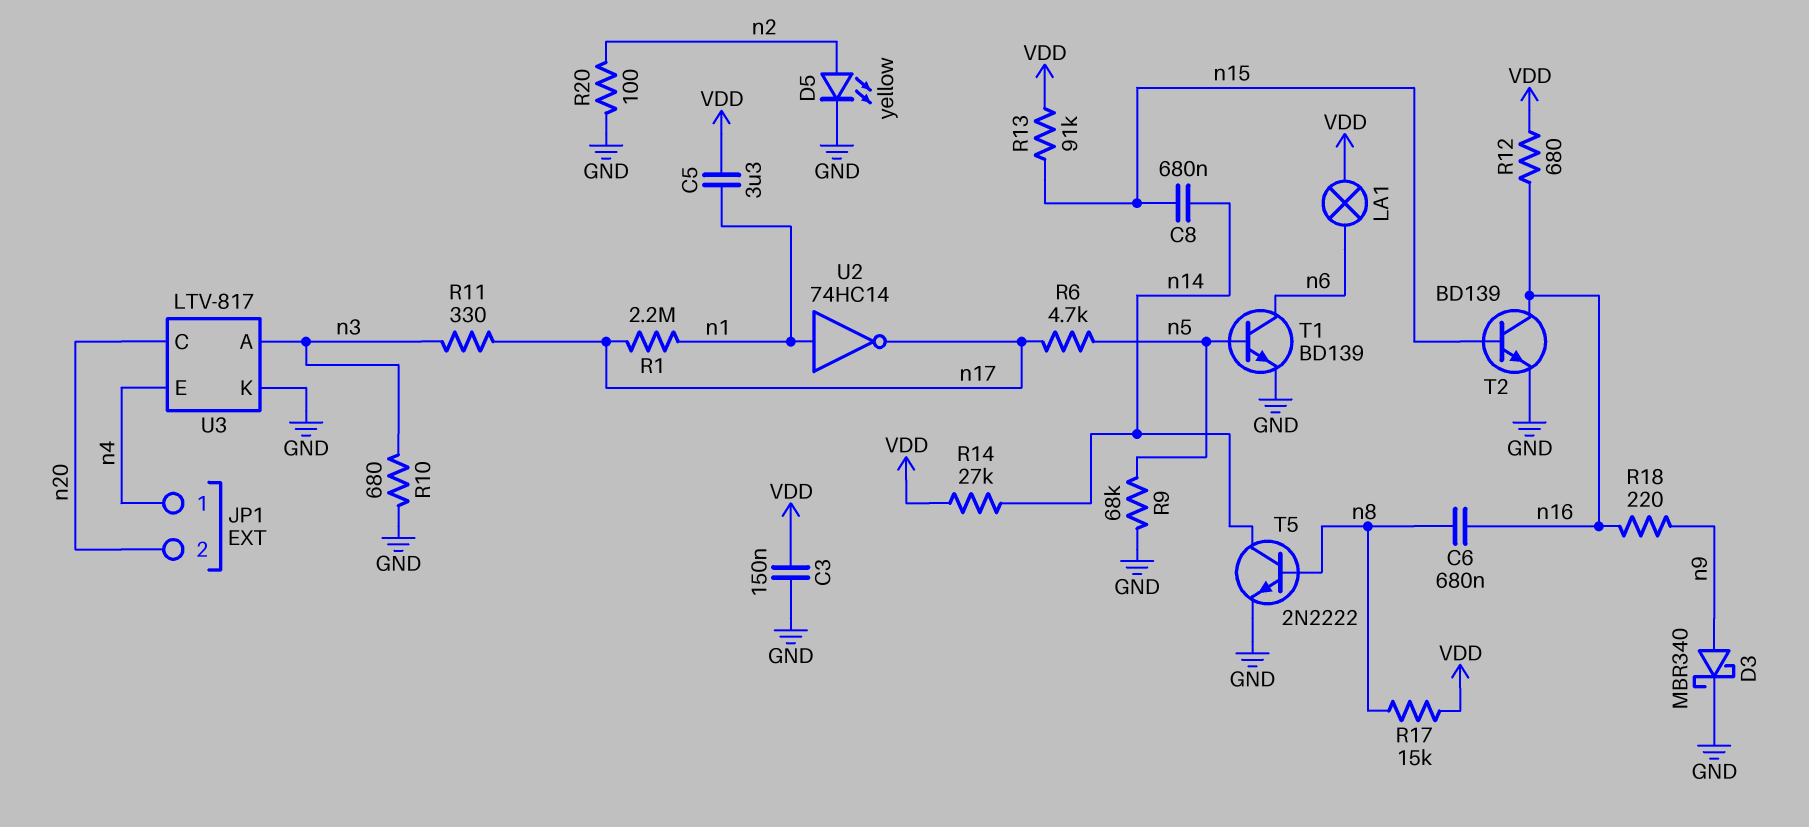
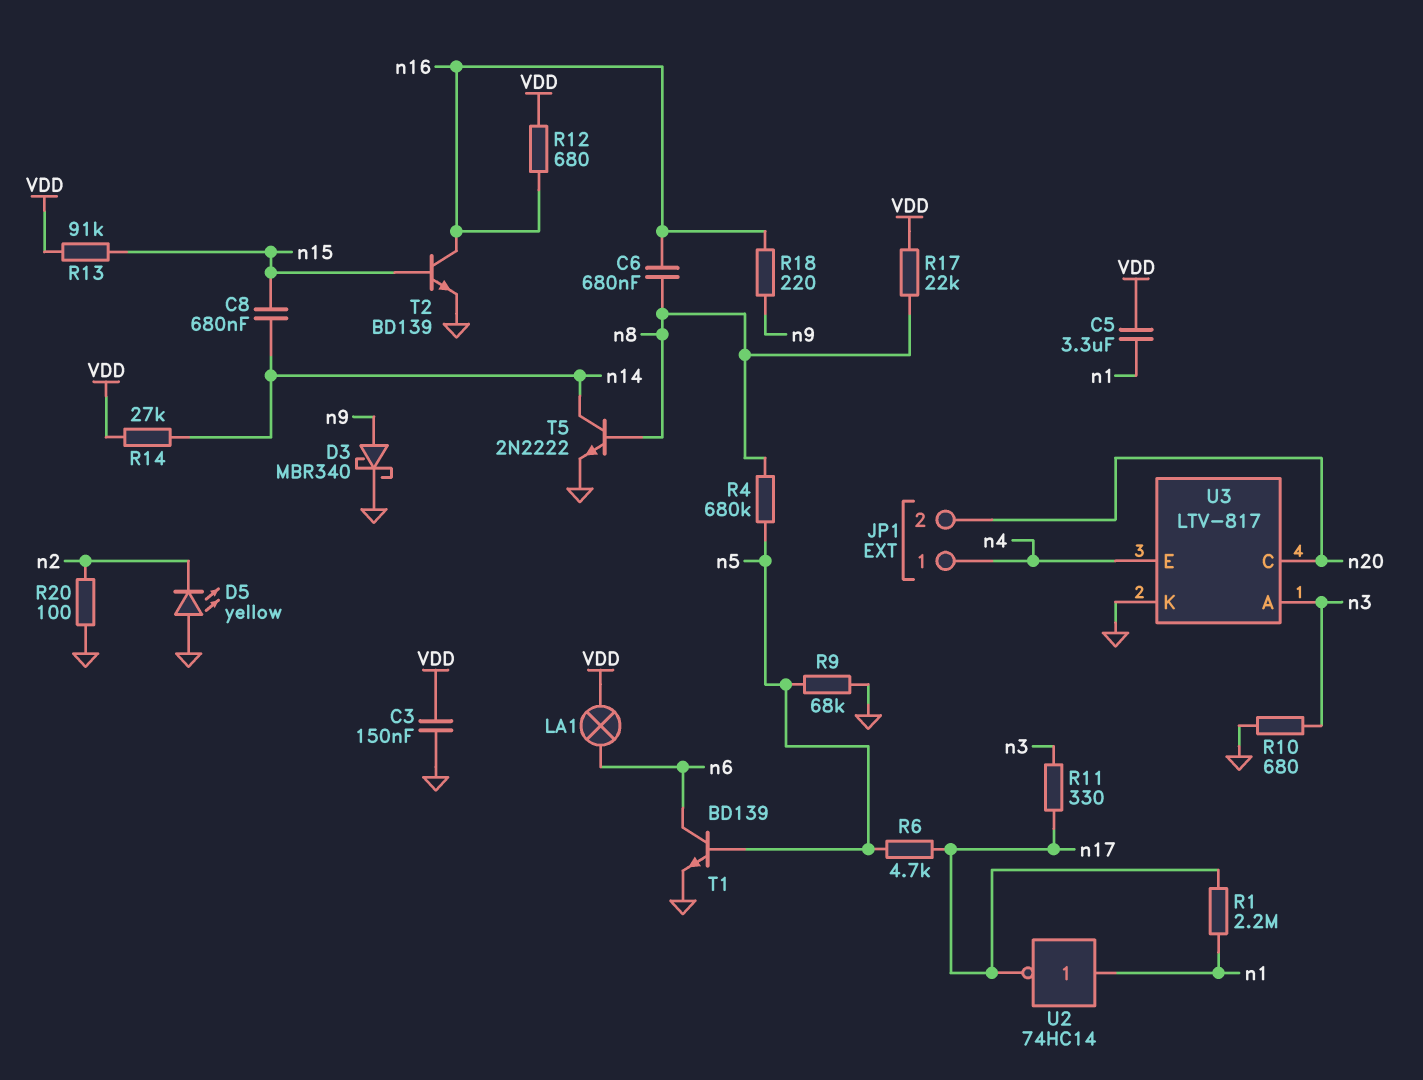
D5: LED yellow (A n2, K GND) -> LED yellow (A GND, K n2)
R4: none -> 680k (n5, n8)
R17: 15k (VDD, n8) -> 22k (VDD, n8)

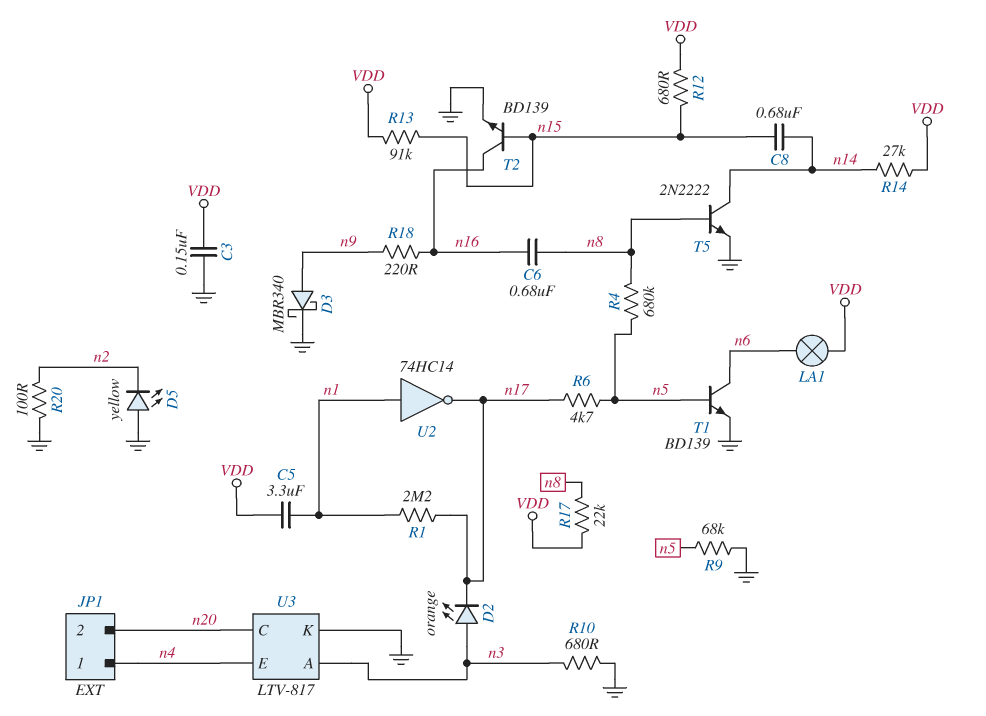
D2: none -> LED orange (A n3, K n17)
R11: 330 (n3, n17) -> none
R12: 680 (VDD, n16) -> 680 (VDD, n15)

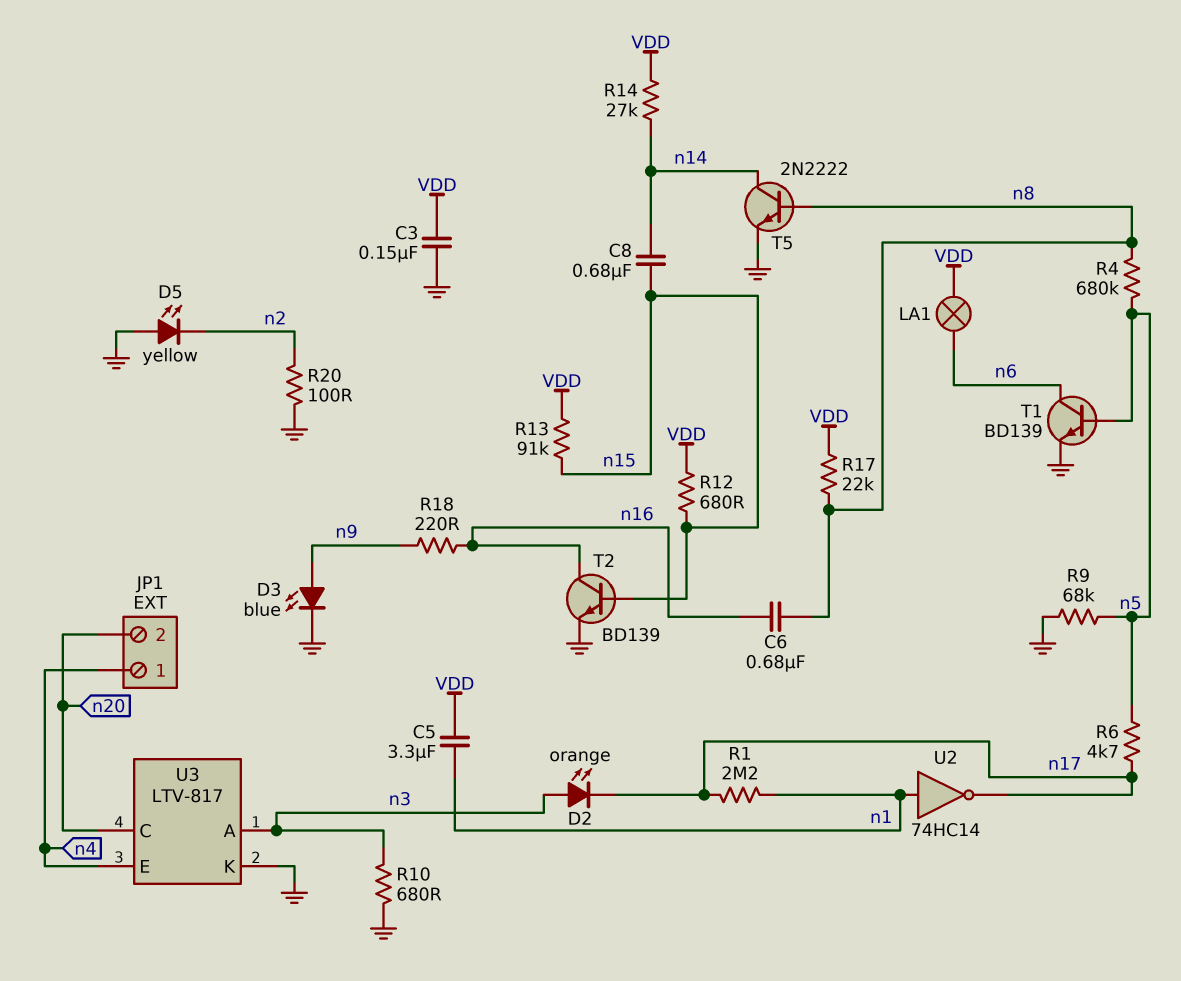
D3: schottky MBR340 (A n9, K GND) -> LED blue (A n9, K GND)

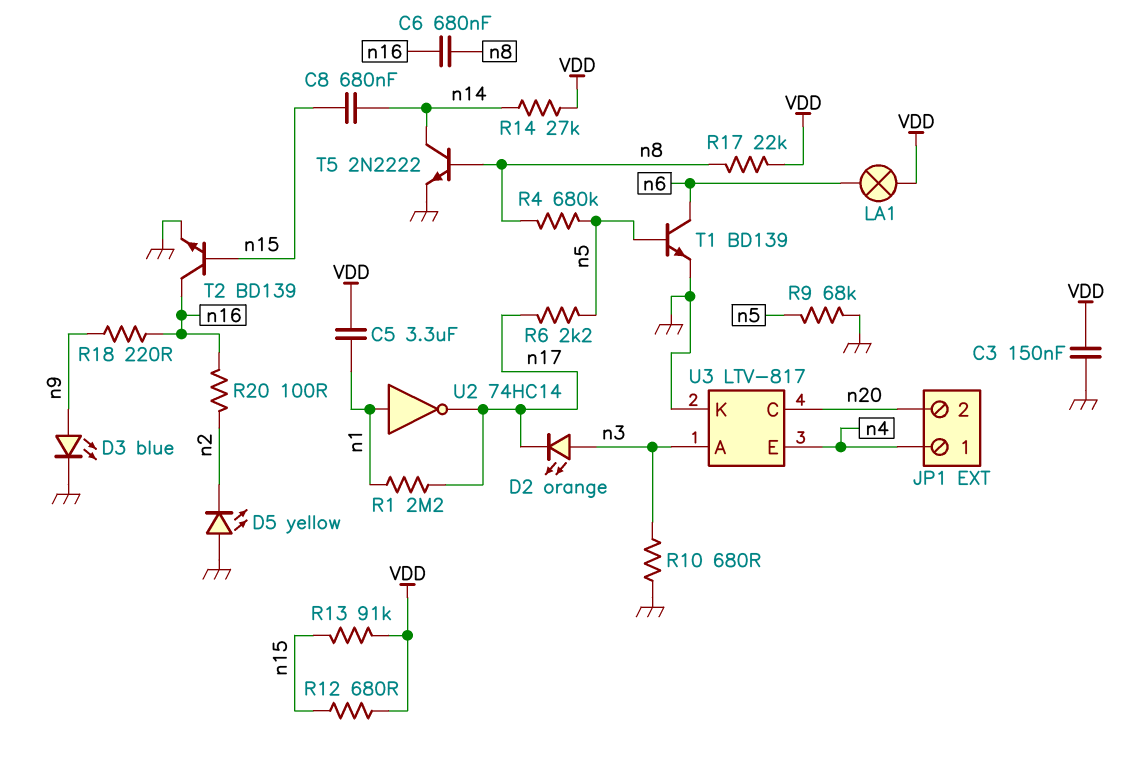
R6: 4.7k (n5, n17) -> 2.2k (n5, n17)
R20: 100 (GND, n2) -> 100 (n2, n16)

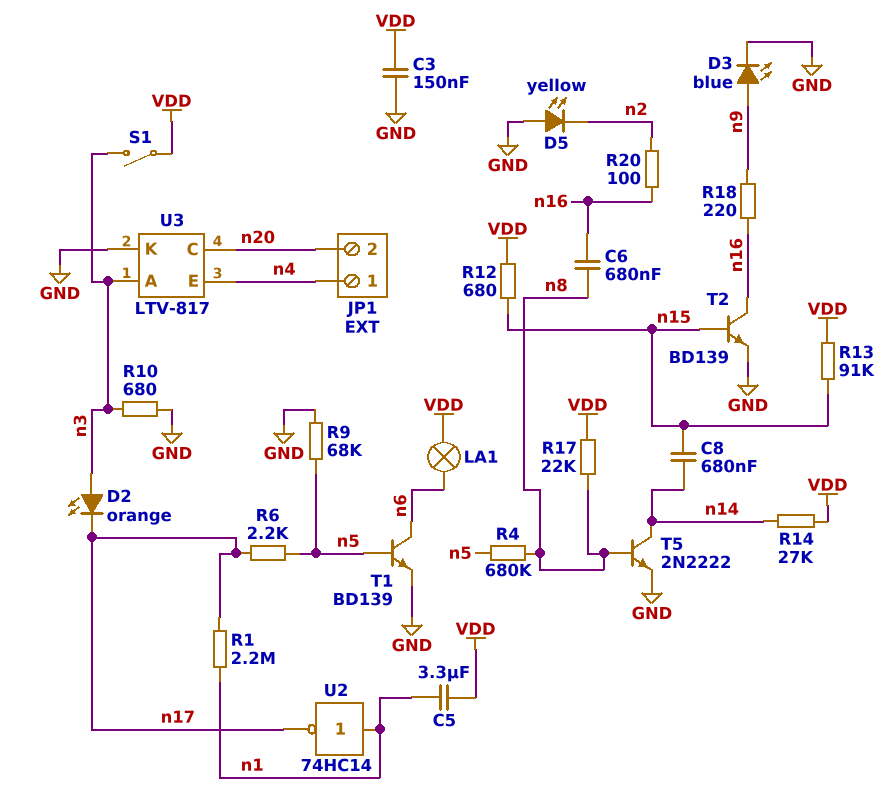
S1: none -> switch (VDD, n3)

